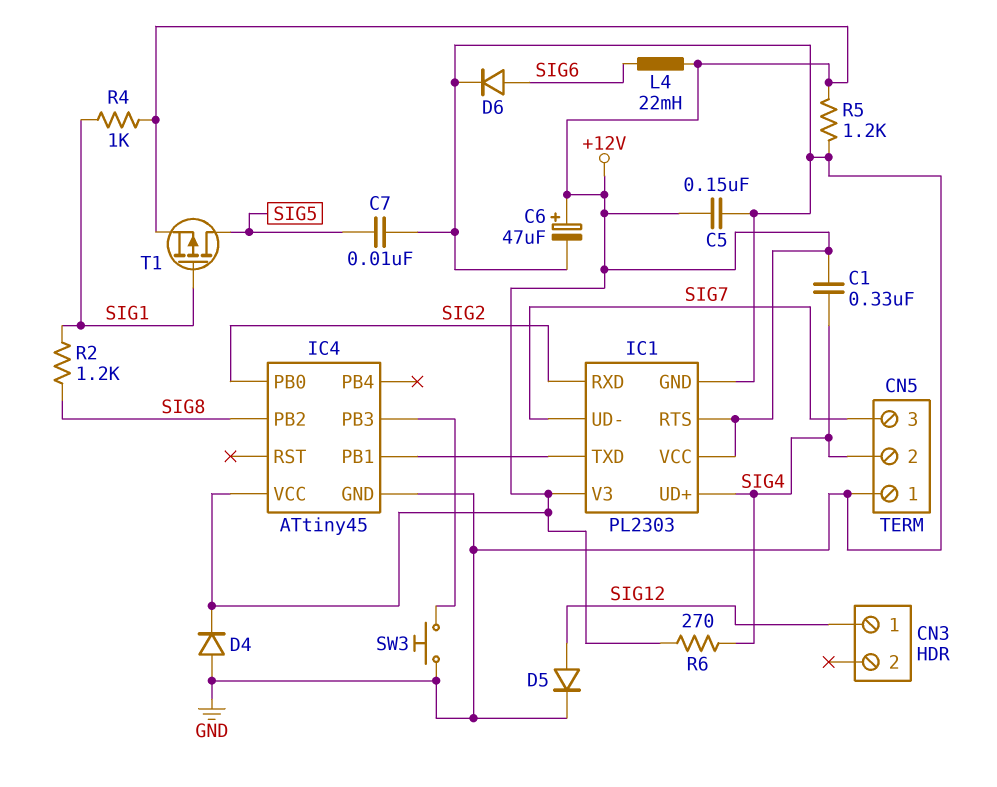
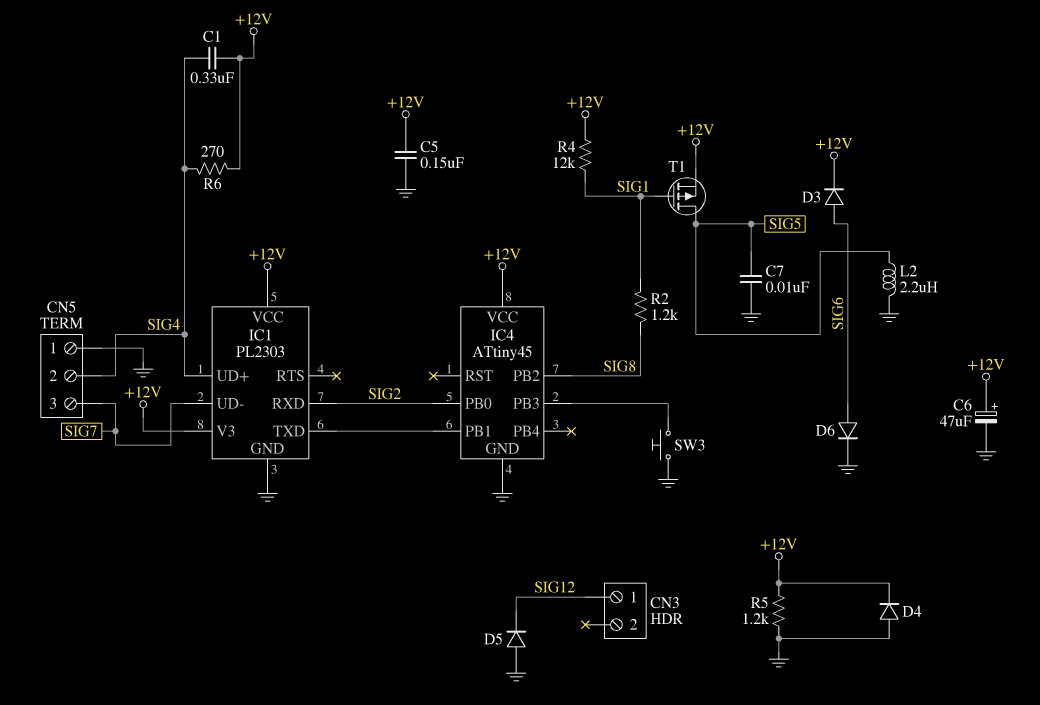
D3: none -> diode (A SIG6, K +12V)
D5: diode (A SIG12, K GND) -> diode (A GND, K SIG12)
IC1 pin RTS: +12V -> none
L2: none -> 2.2uH (GND, SIG5)
L4: 22mH (+12V, SIG6) -> none
R4: 1k (+12V, SIG1) -> 12k (+12V, SIG1)

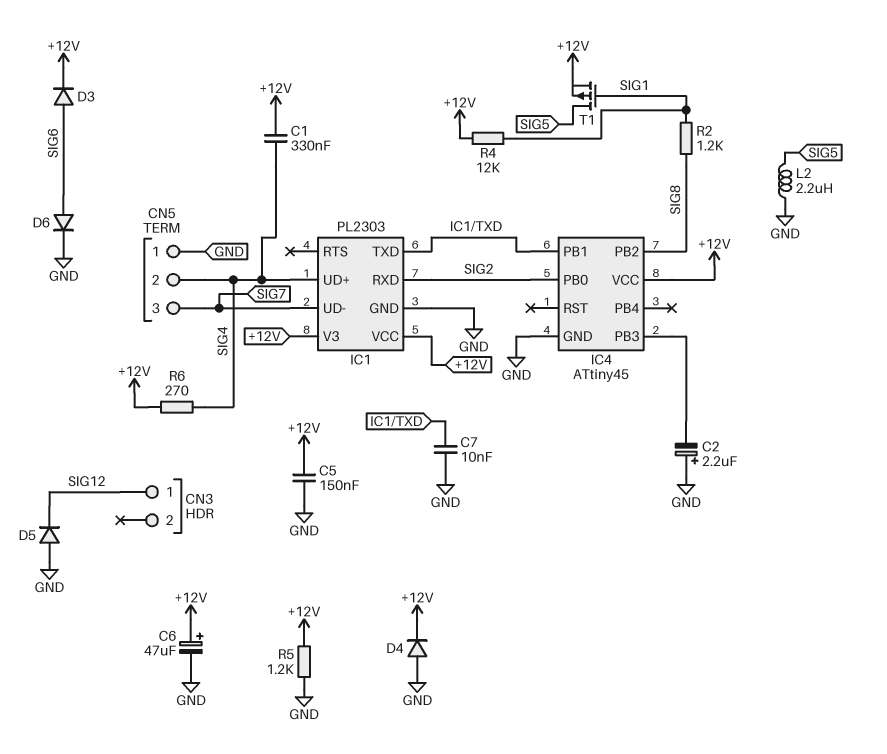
C2: none -> 2.2uF (plus GND, minus IC4/PB3)
C7: 10nF (GND, SIG5) -> 10nF (GND, IC1/TXD)
SW3: button (GND, IC4/PB3) -> none

